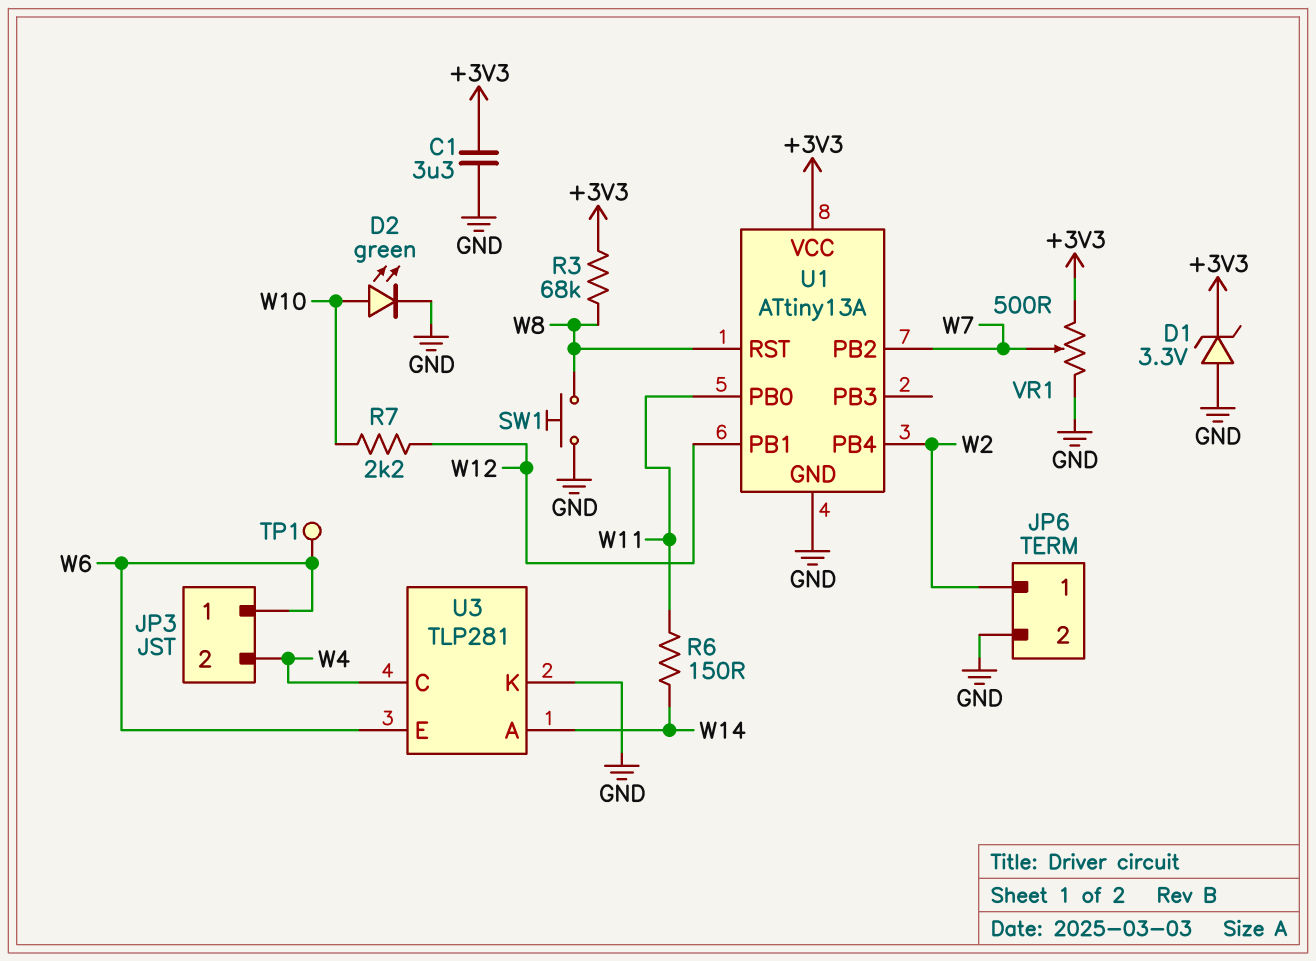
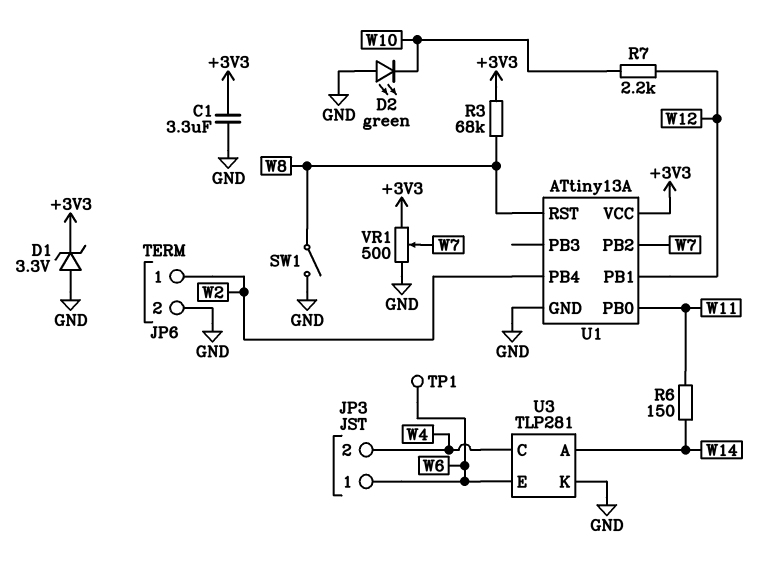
D2: LED green (A W10, K GND) -> LED green (A GND, K W10)
SW1: button (GND, W8) -> switch (GND, W8)

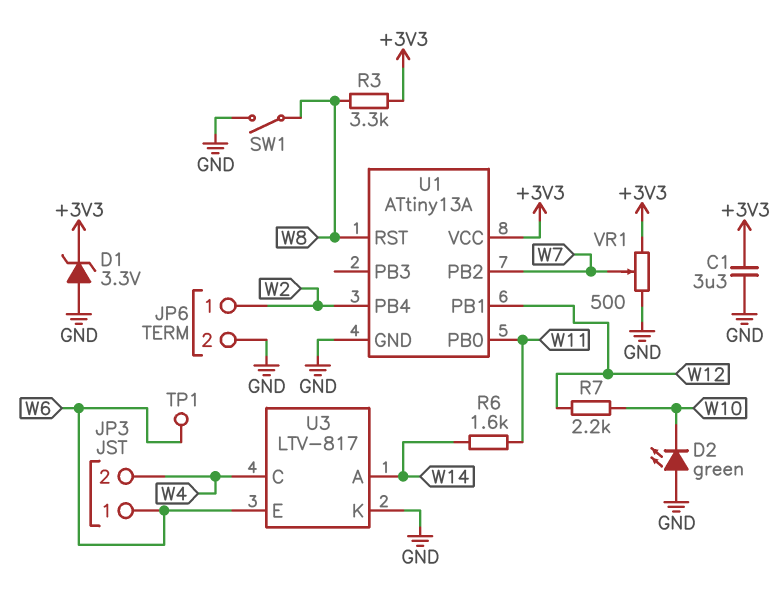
R3: 68k (+3V3, W8) -> 3.3k (+3V3, W8)
R6: 150 (W11, W14) -> 1.6k (W11, W14)
U3: TLP281 -> LTV-817

